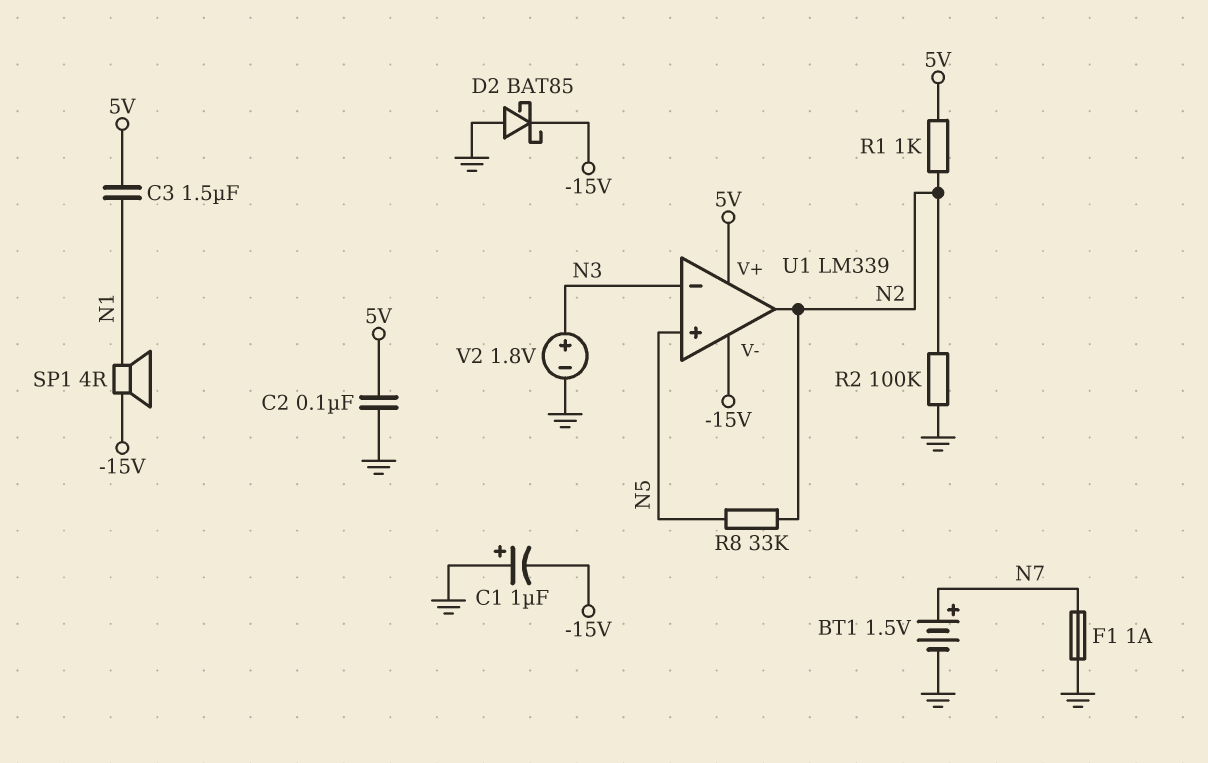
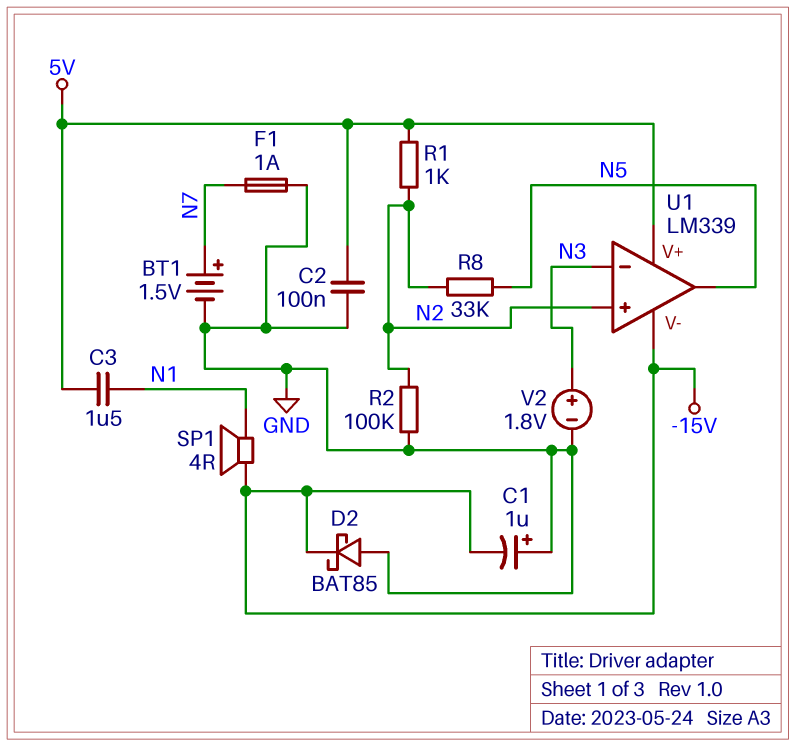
U1 pin in+: N5 -> N2
U1 pin out: N2 -> N5

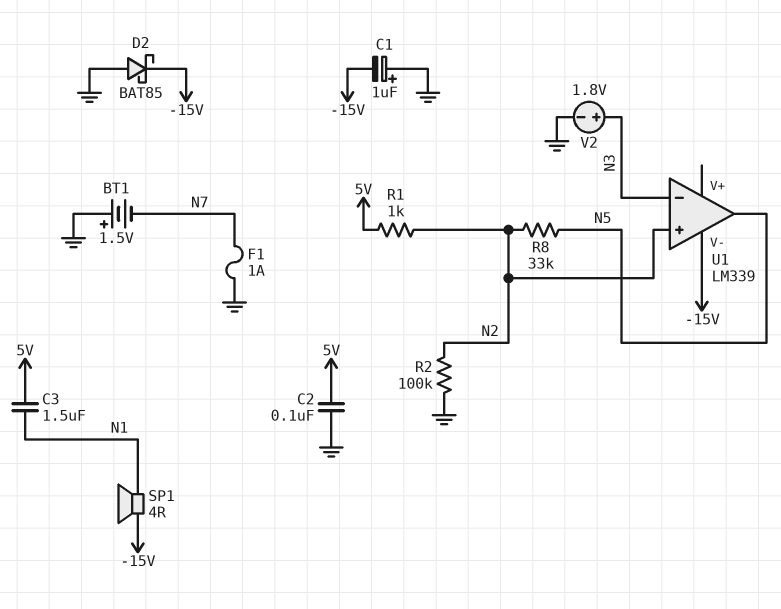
BT1: 1.5V (plus N7, minus GND) -> 1.5V (plus GND, minus N7)
U1 pin V+: 5V -> none

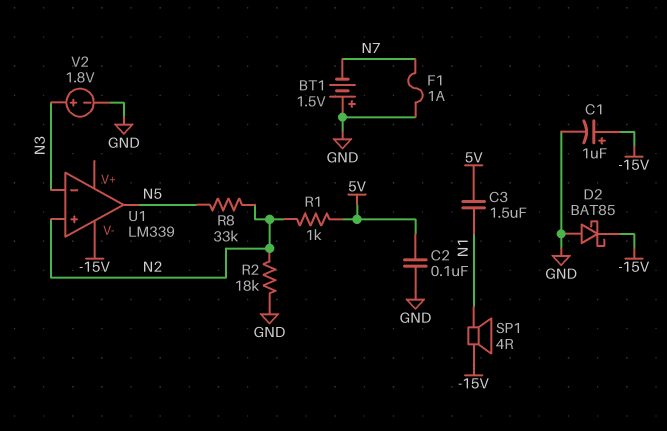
C1: 1uF (plus GND, minus -15V) -> 1uF (plus -15V, minus GND)
R2: 100k (GND, N2) -> 18k (GND, N2)

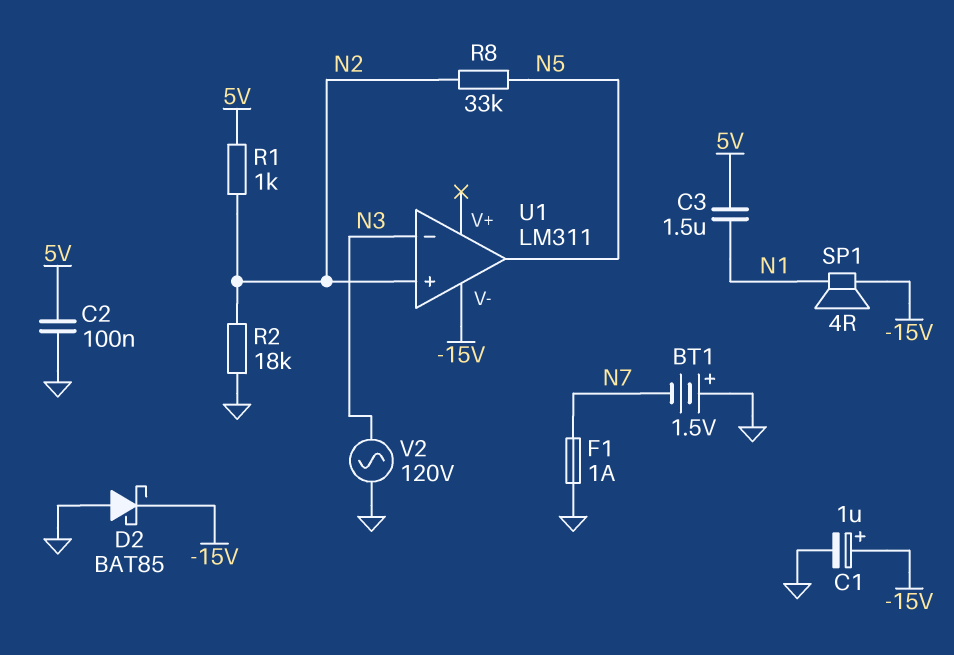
U1: LM339 -> LM311
V2: 1.8V (plus N3, minus GND) -> AC 120V (GND, N3)

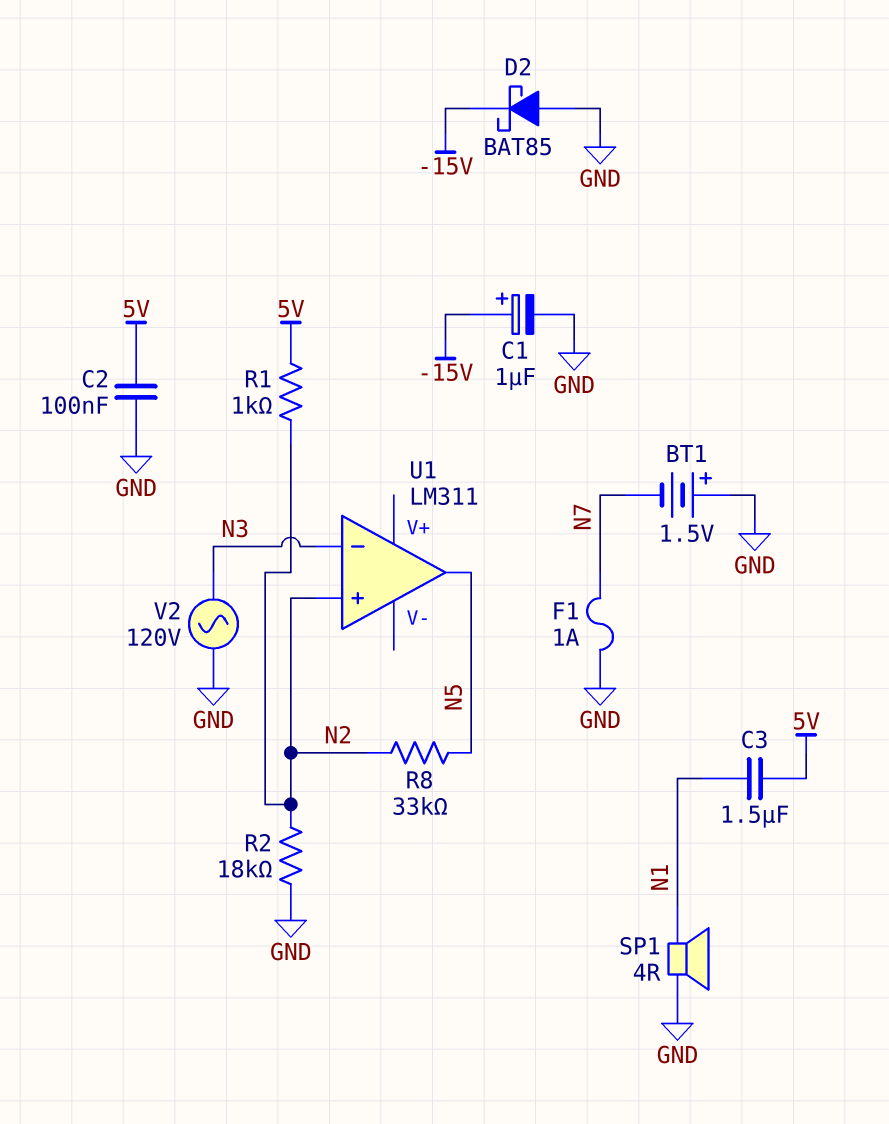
SP1: speaker 4R (-15V, N1) -> speaker 4R (GND, N1)
U1 pin V-: -15V -> none

